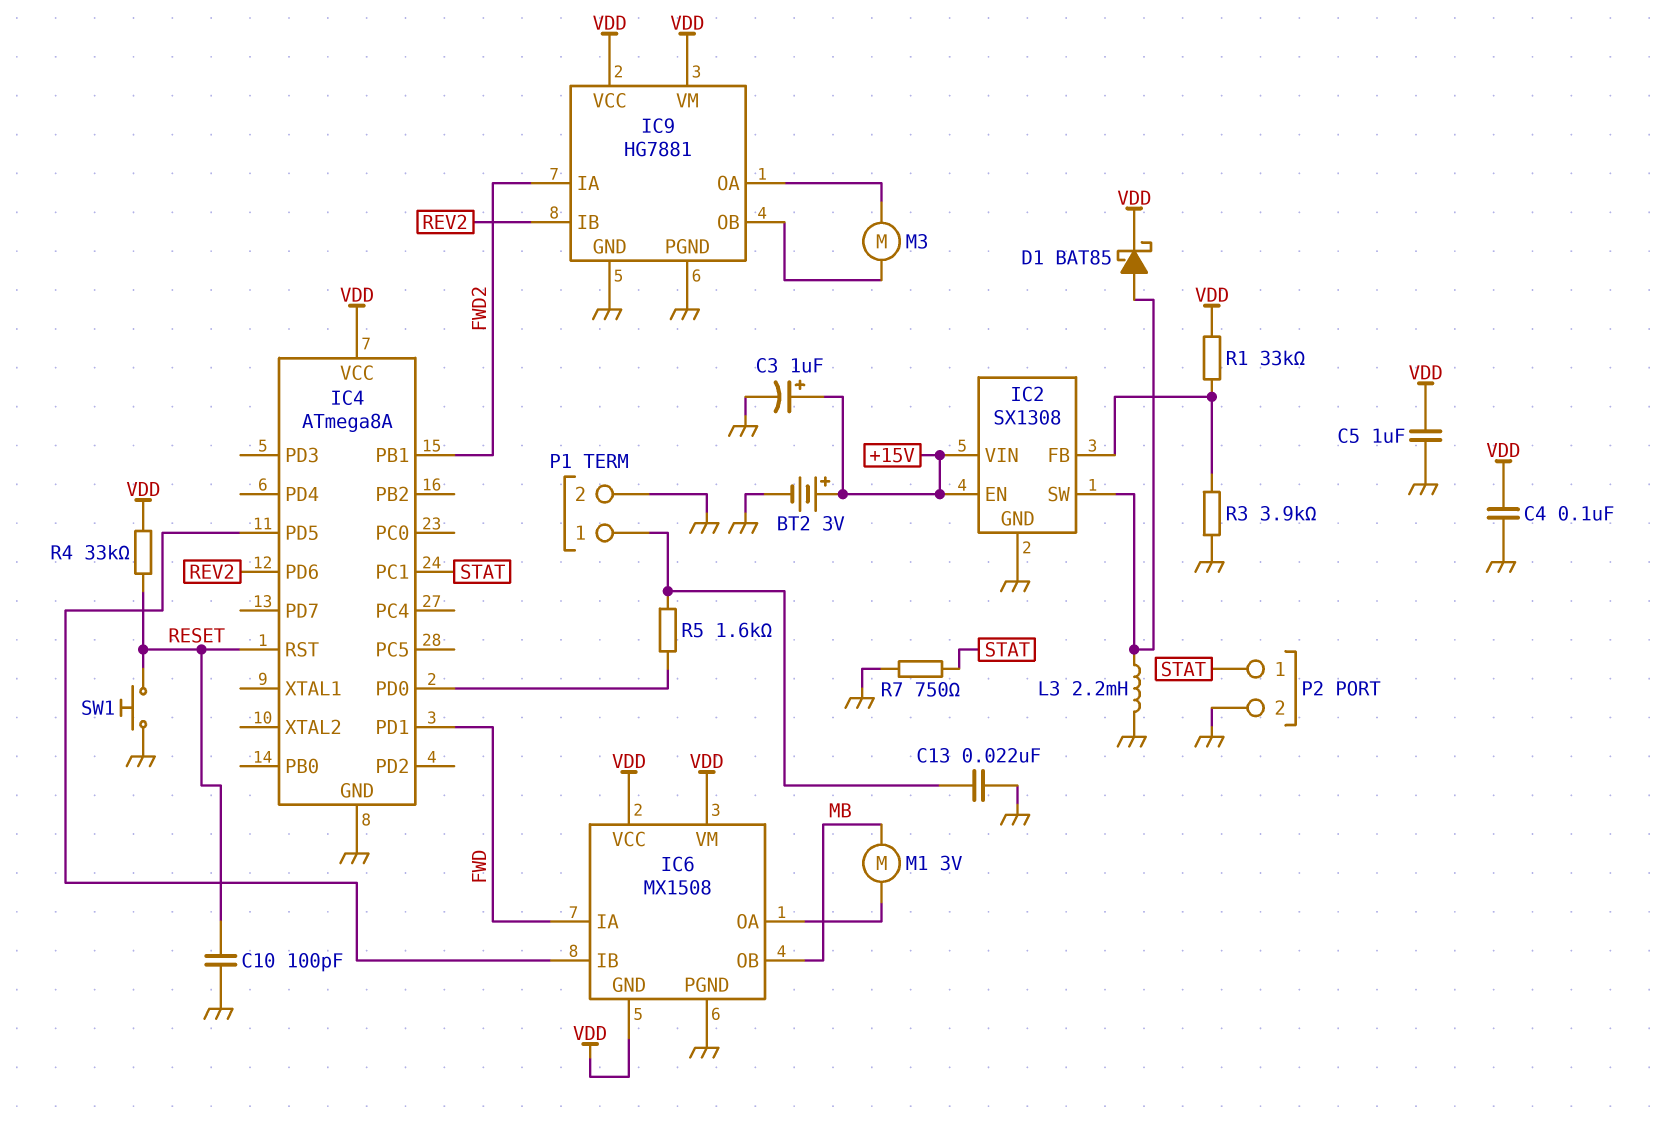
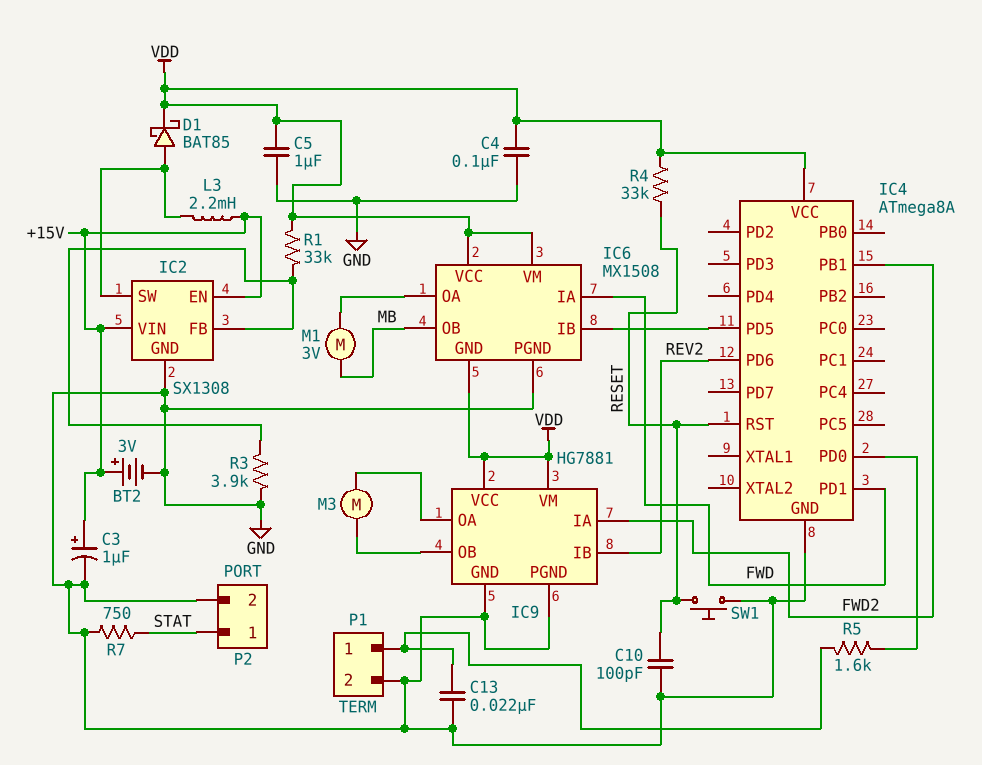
IC4 pin PC1: STAT -> none
L3: 2.2mH (GND, IC2/SW) -> 2.2mH (+15V, IC2/SW)

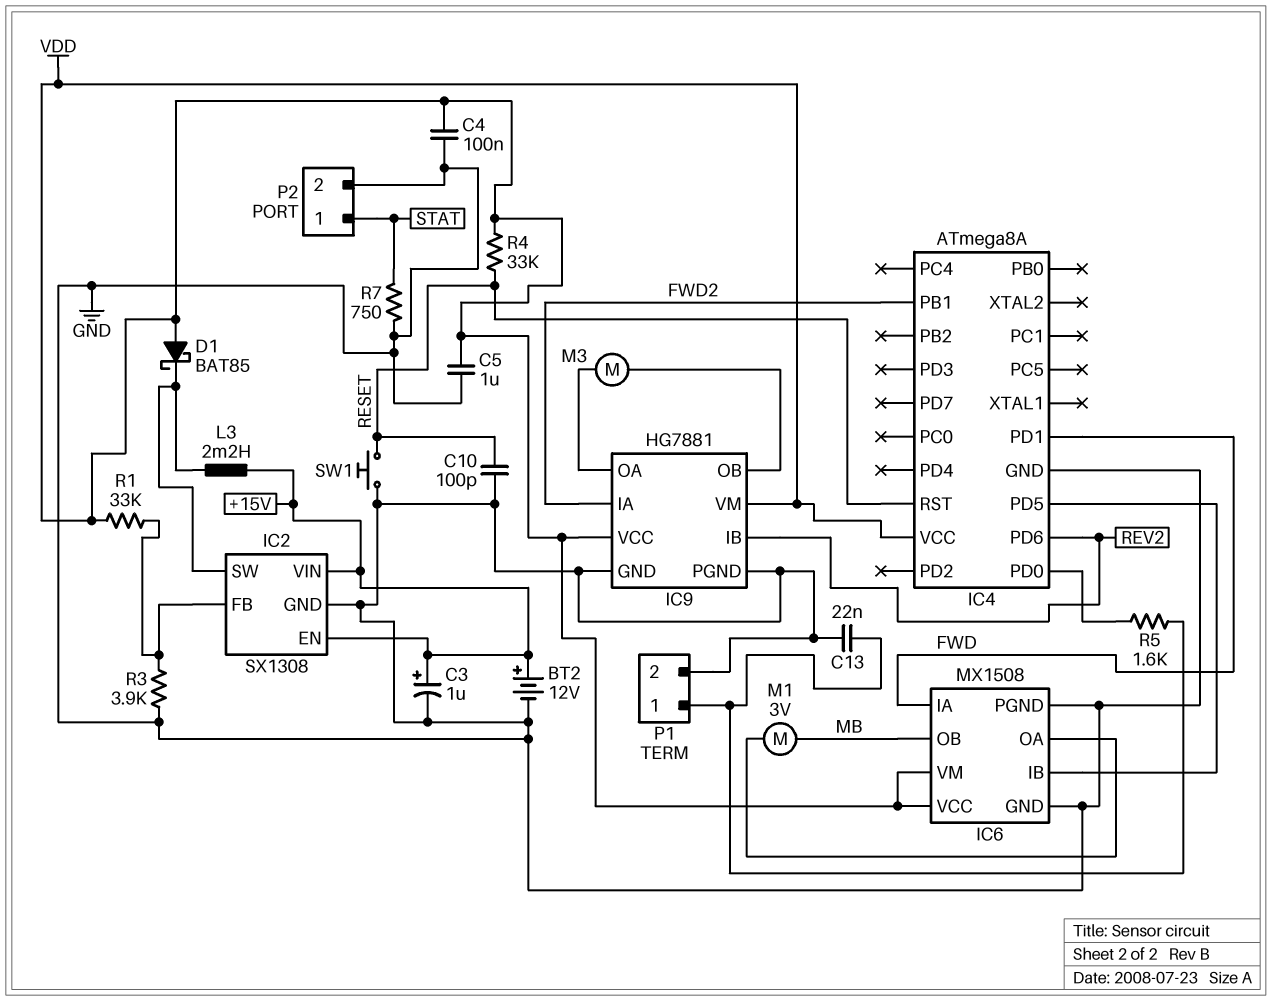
BT2: 3V (plus +15V, minus GND) -> 12V (plus +15V, minus GND)
D1: schottky BAT85 (A IC2/SW, K VDD) -> schottky BAT85 (A VDD, K IC2/SW)
IC6 pin GND: VDD -> GND

